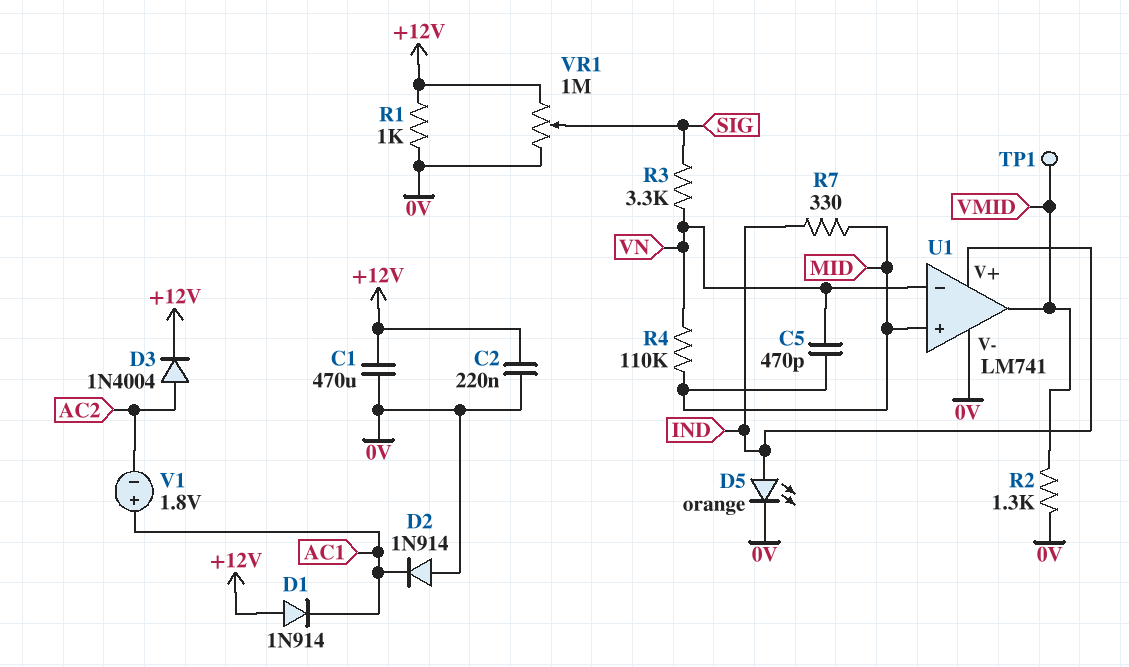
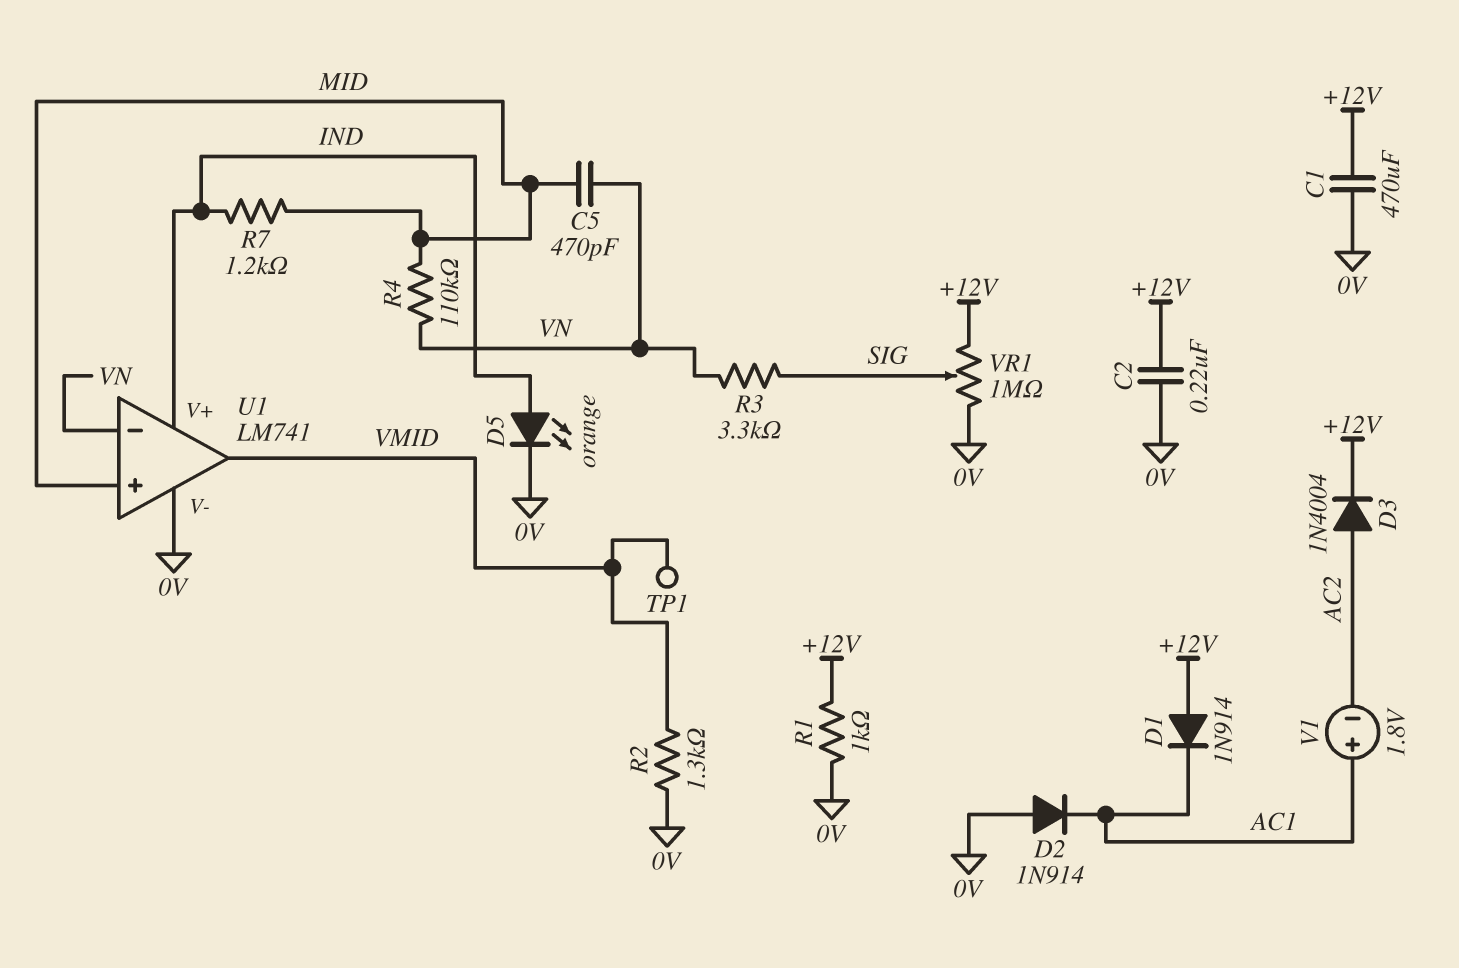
R7: 330 (IND, MID) -> 1.2k (IND, MID)

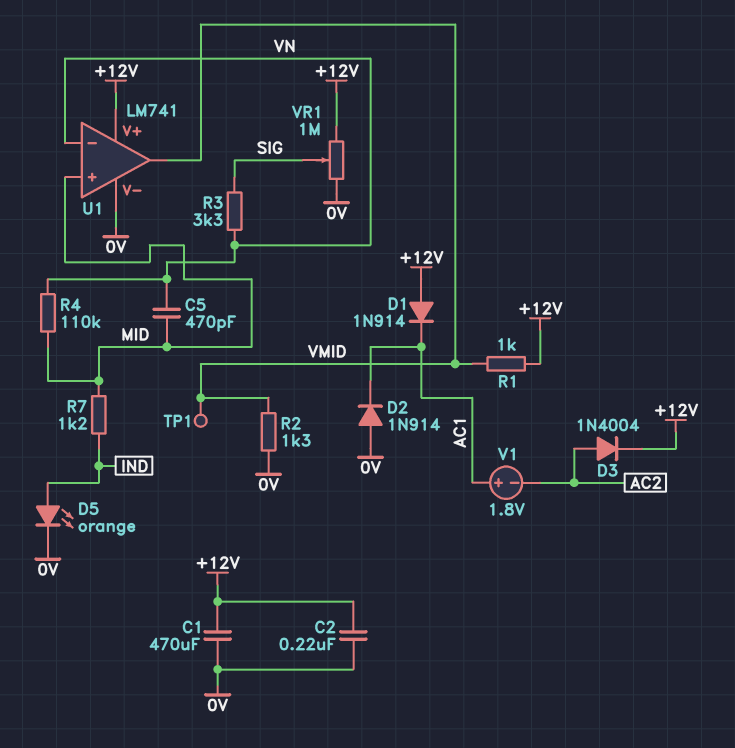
R1: 1k (+12V, 0V) -> 1k (+12V, VMID)
U1 pin V+: IND -> +12V

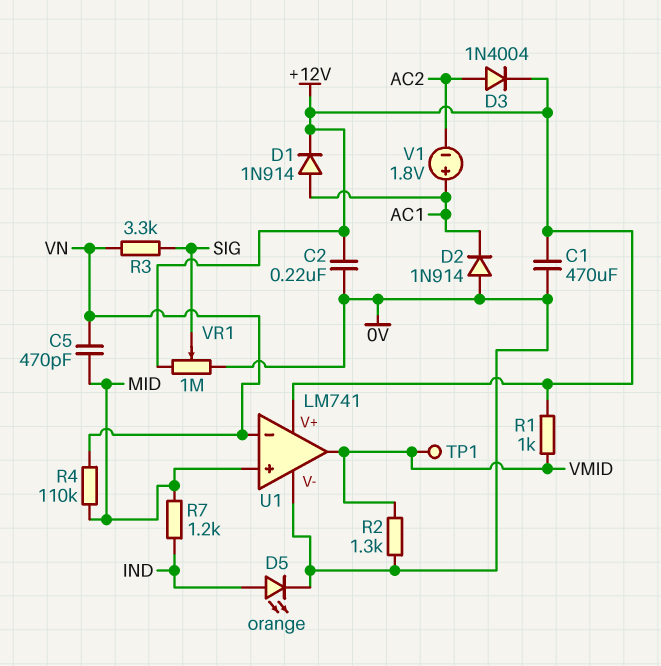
D1: diode 1N914 (A +12V, K AC1) -> diode 1N914 (A AC1, K +12V)

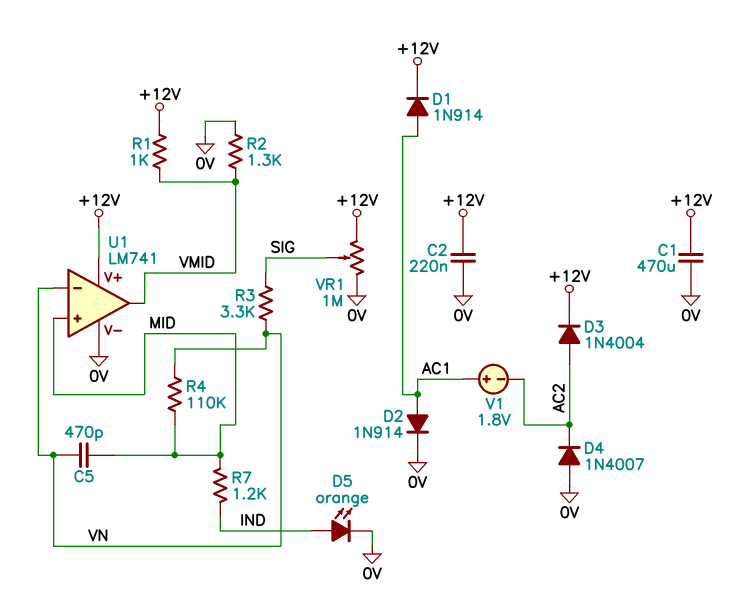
D2: diode 1N914 (A 0V, K AC1) -> diode 1N914 (A AC1, K 0V)
D4: none -> diode 1N4007 (A 0V, K AC2)
TP1: test point (VMID) -> none

